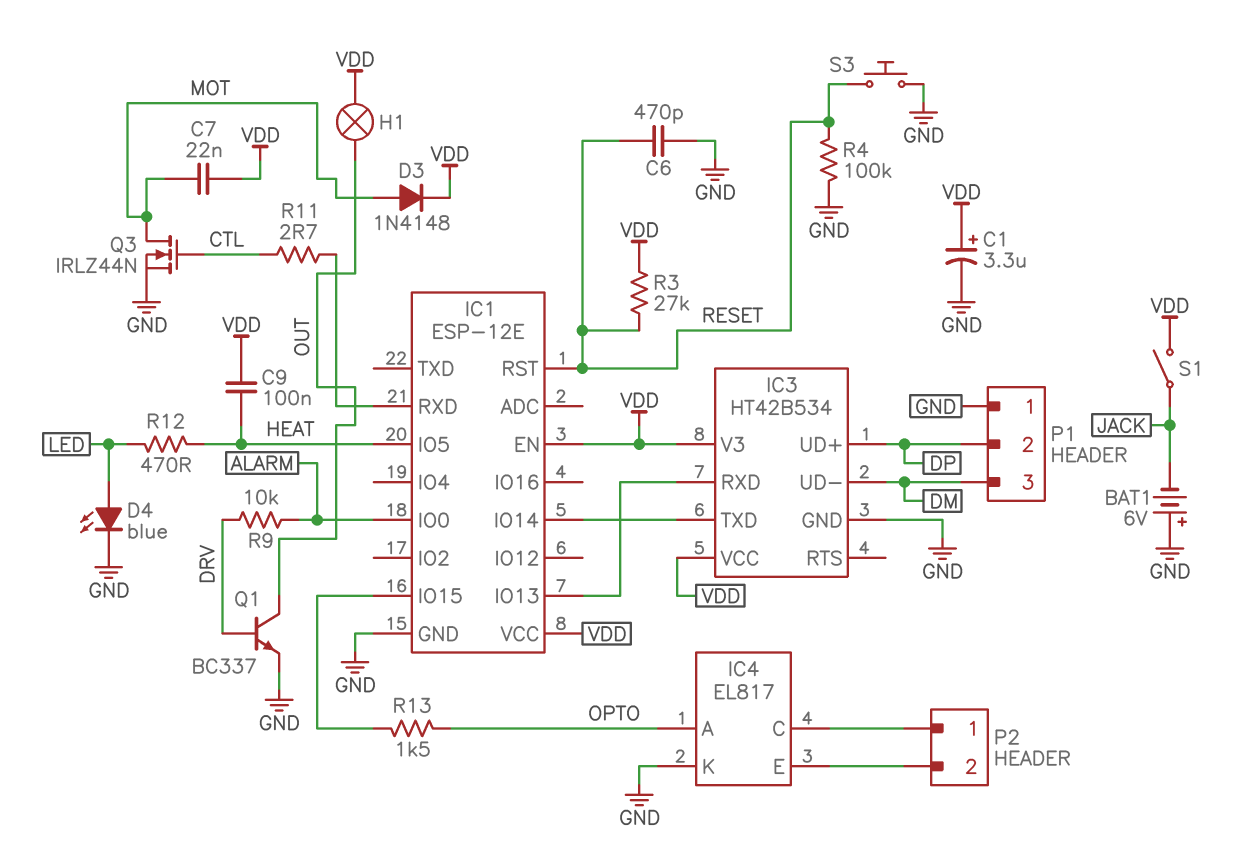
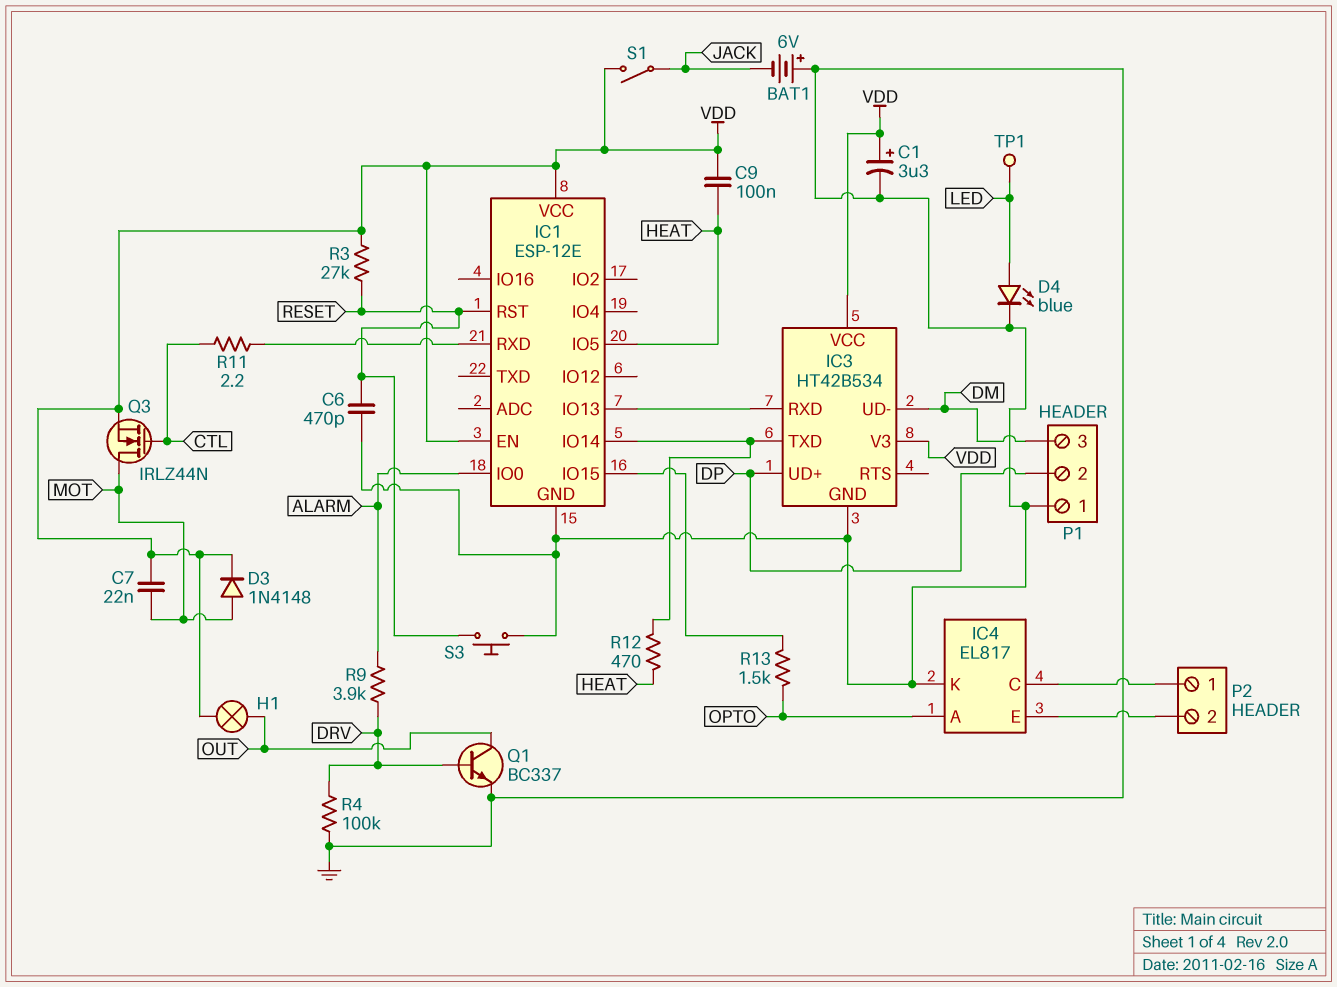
Q3: NMOS IRLZ44N (G CTL, D MOT, S GND) -> NMOS IRLZ44N (G CTL, D MOT, S VDD)
R4: 100k (GND, RESET) -> 100k (DRV, GND)
R9: 10k (ALARM, DRV) -> 3.9k (ALARM, DRV)
R11: 2.7 (CTL, IC1/RXD) -> 2.2 (CTL, IC1/RXD)
R12: 470 (HEAT, LED) -> 470 (HEAT, IC1/IO14)
TP1: none -> test point (LED)

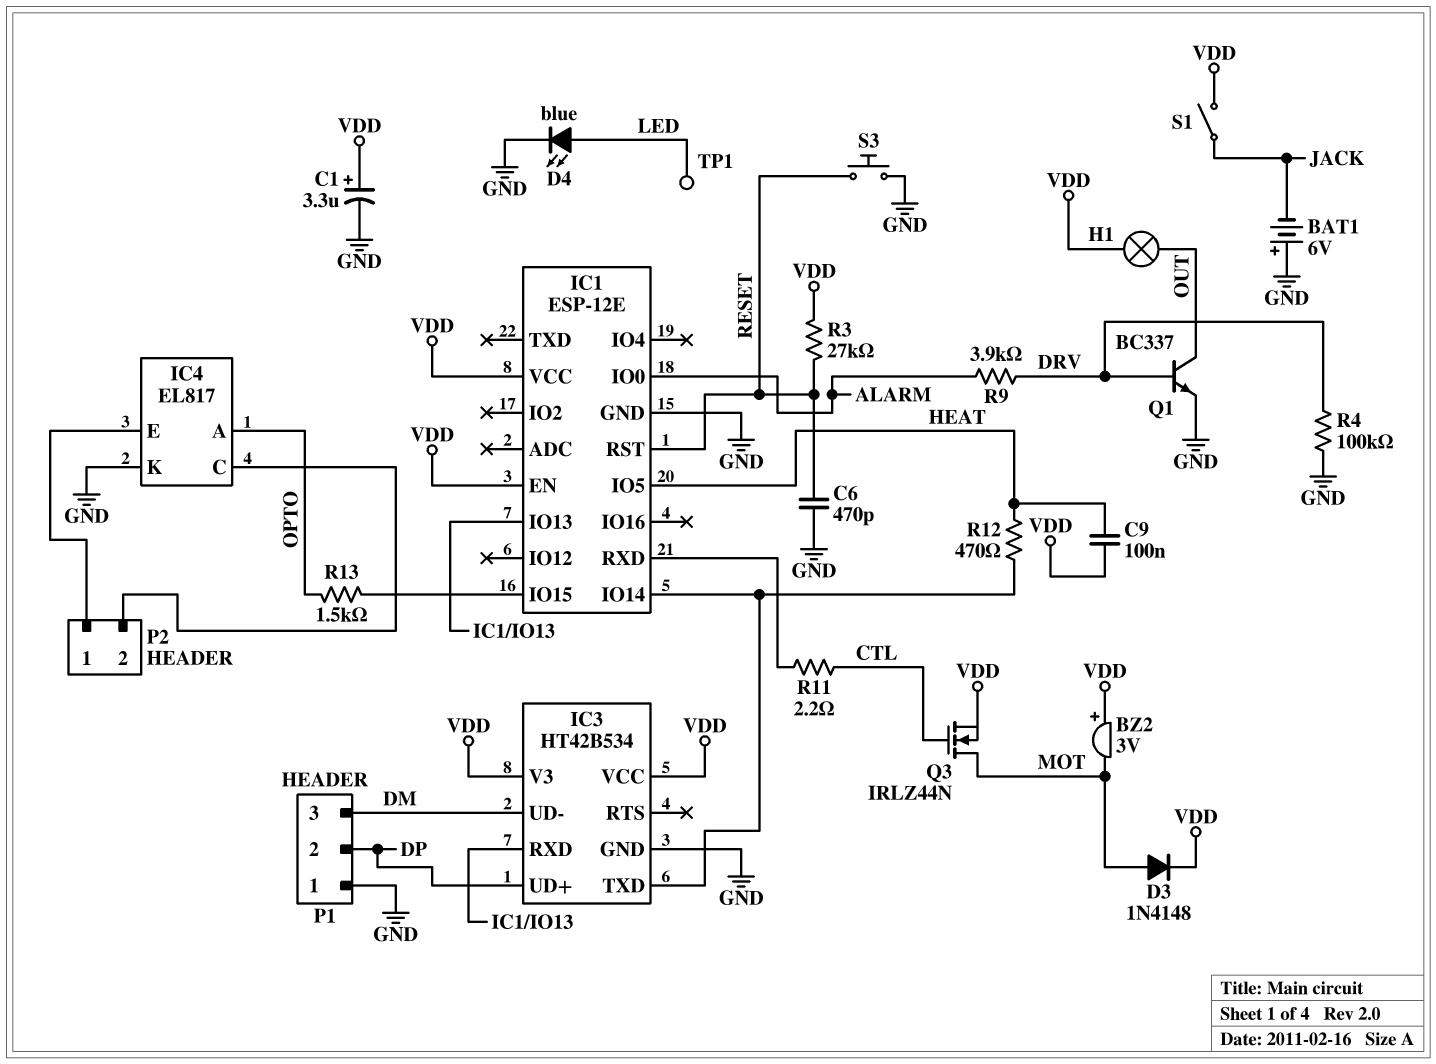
BZ2: none -> buzzer 3V (plus VDD, minus MOT)
C7: 22nF (MOT, VDD) -> none
P2 pin 1: IC4/C -> IC4/E
P2 pin 2: IC4/E -> IC4/C

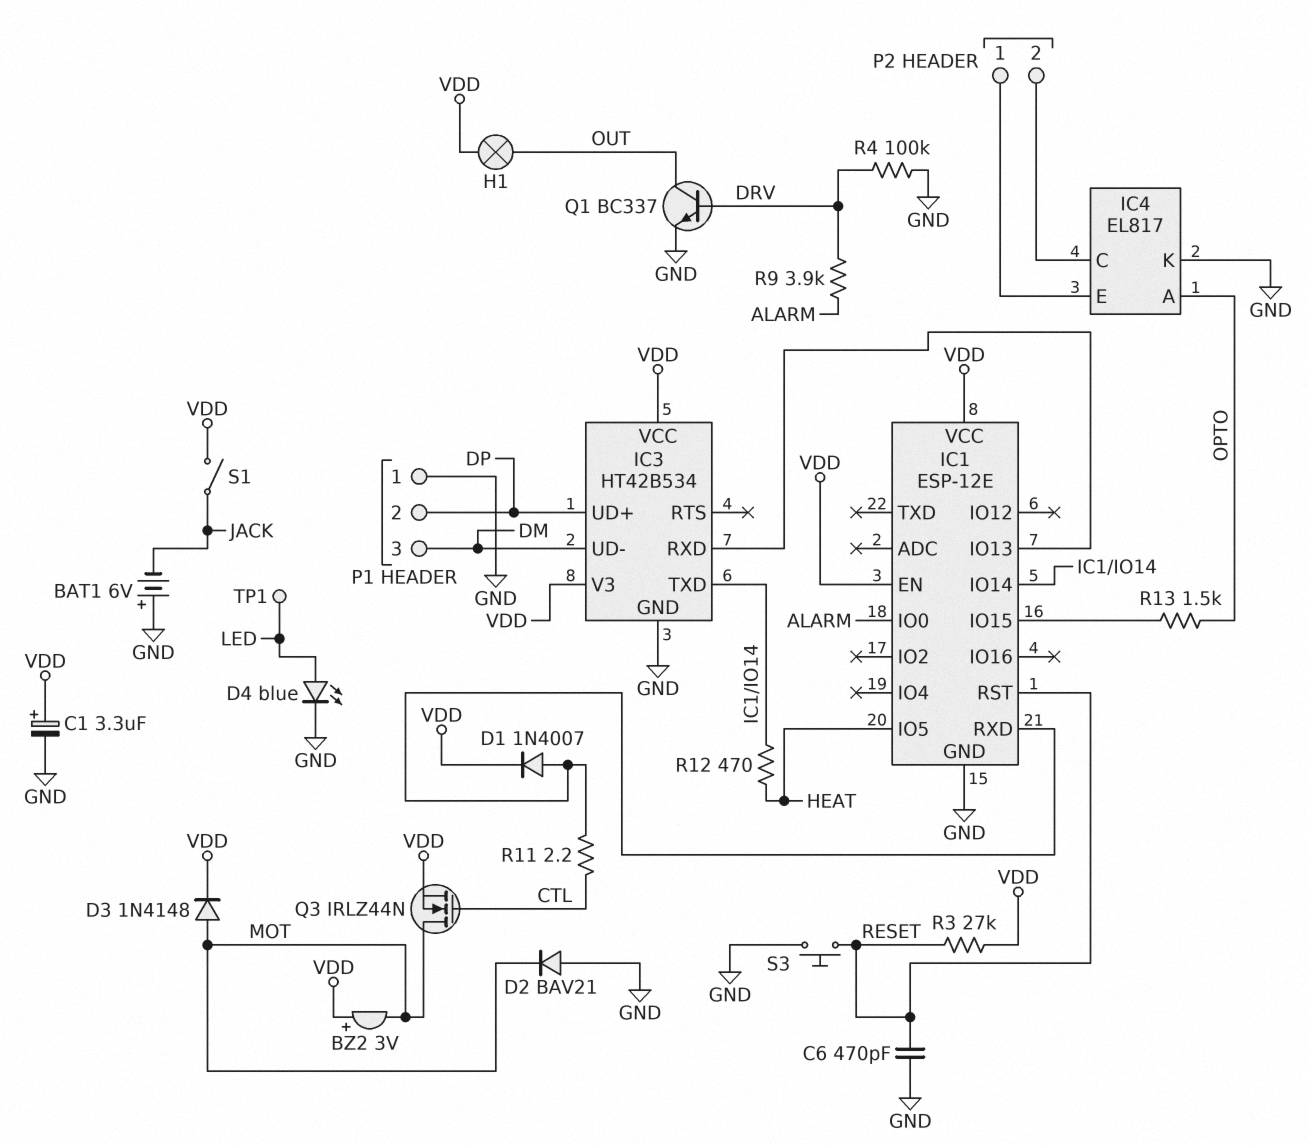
C9: 100nF (HEAT, VDD) -> none
D1: none -> diode 1N4007 (A IC1/RXD, K VDD)
D2: none -> diode BAV21 (A GND, K MOT)

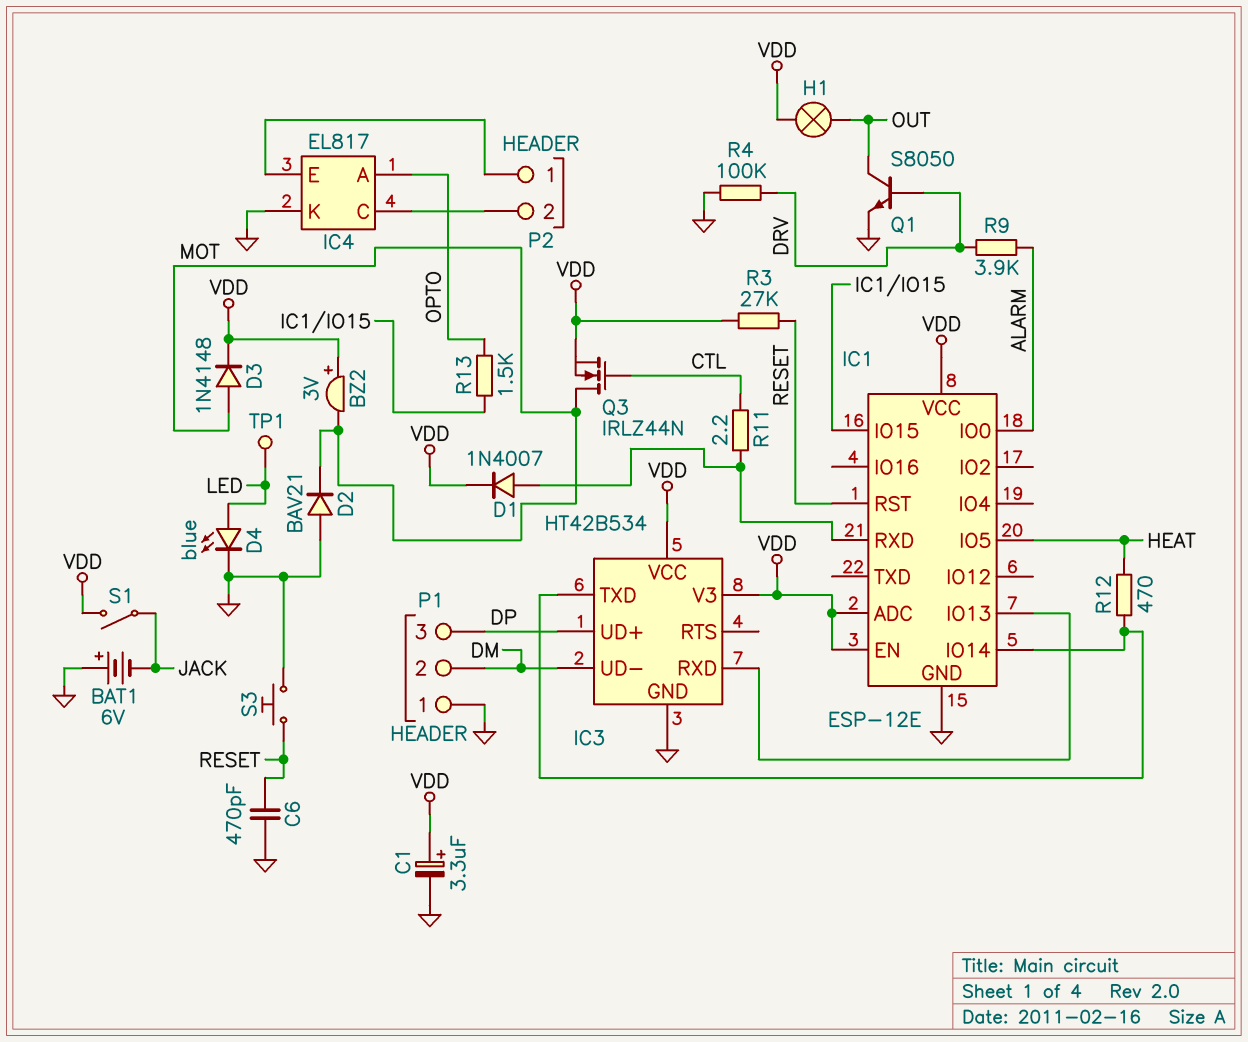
IC1 pin ADC: none -> VDD
P1 pin 2: DP -> DM
P1 pin 3: DM -> DP
Q1: NPN BC337 (B DRV, C OUT, E GND) -> NPN S8050 (B DRV, C OUT, E GND)

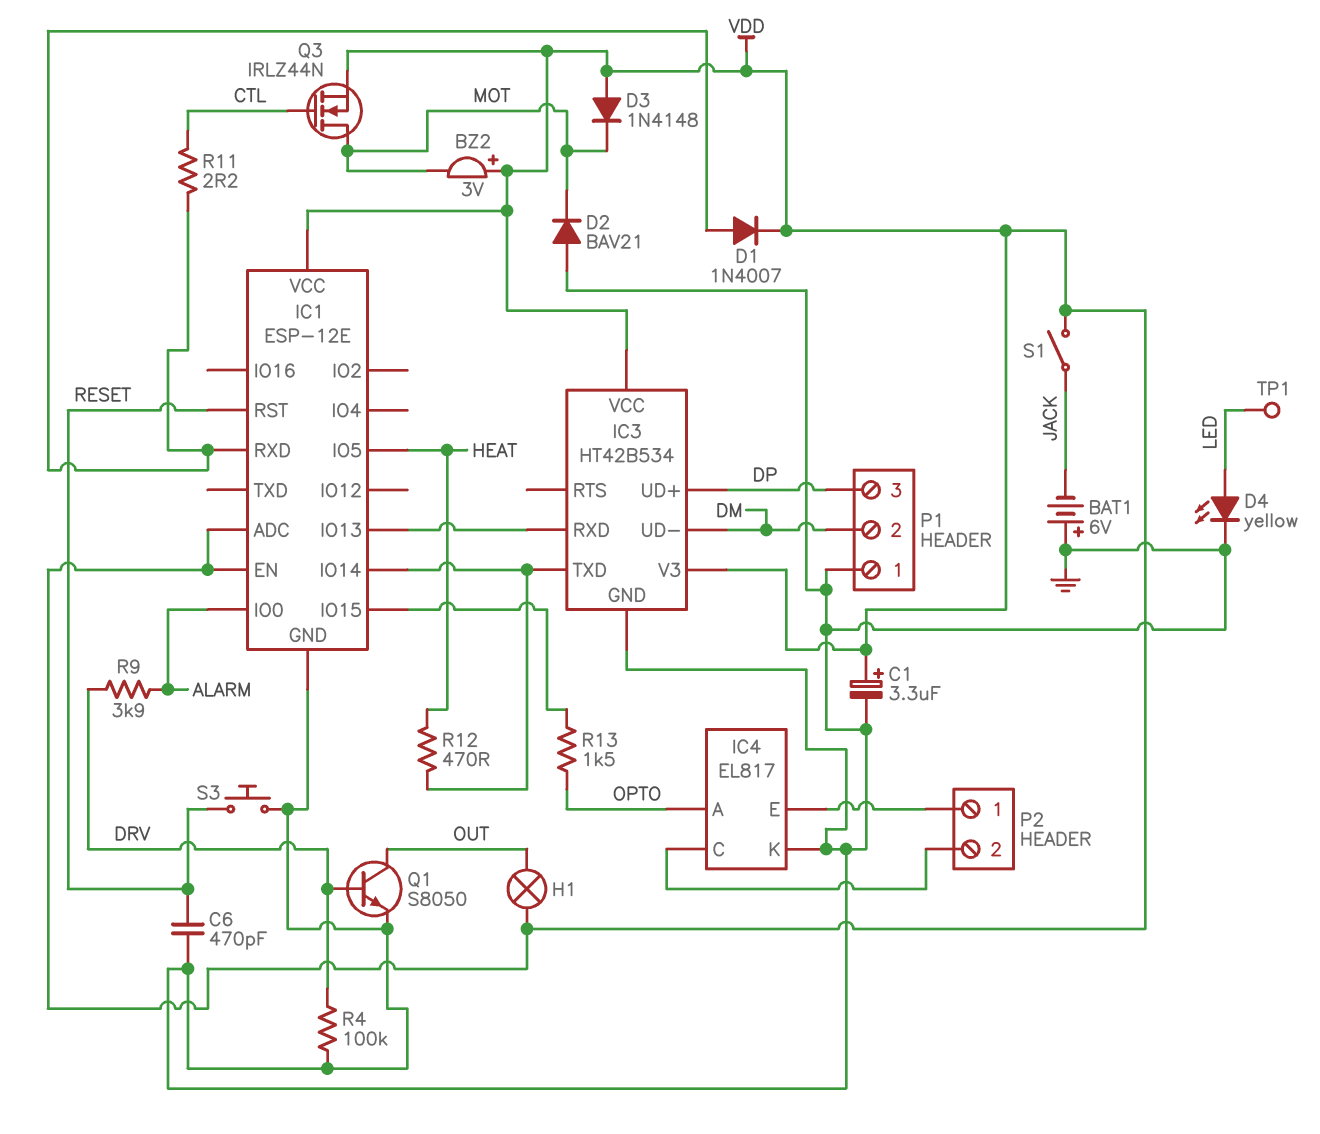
D3: diode 1N4148 (A MOT, K VDD) -> diode 1N4148 (A VDD, K MOT)
D4: LED blue (A LED, K GND) -> LED yellow (A LED, K GND)
R3: 27k (RESET, VDD) -> none

